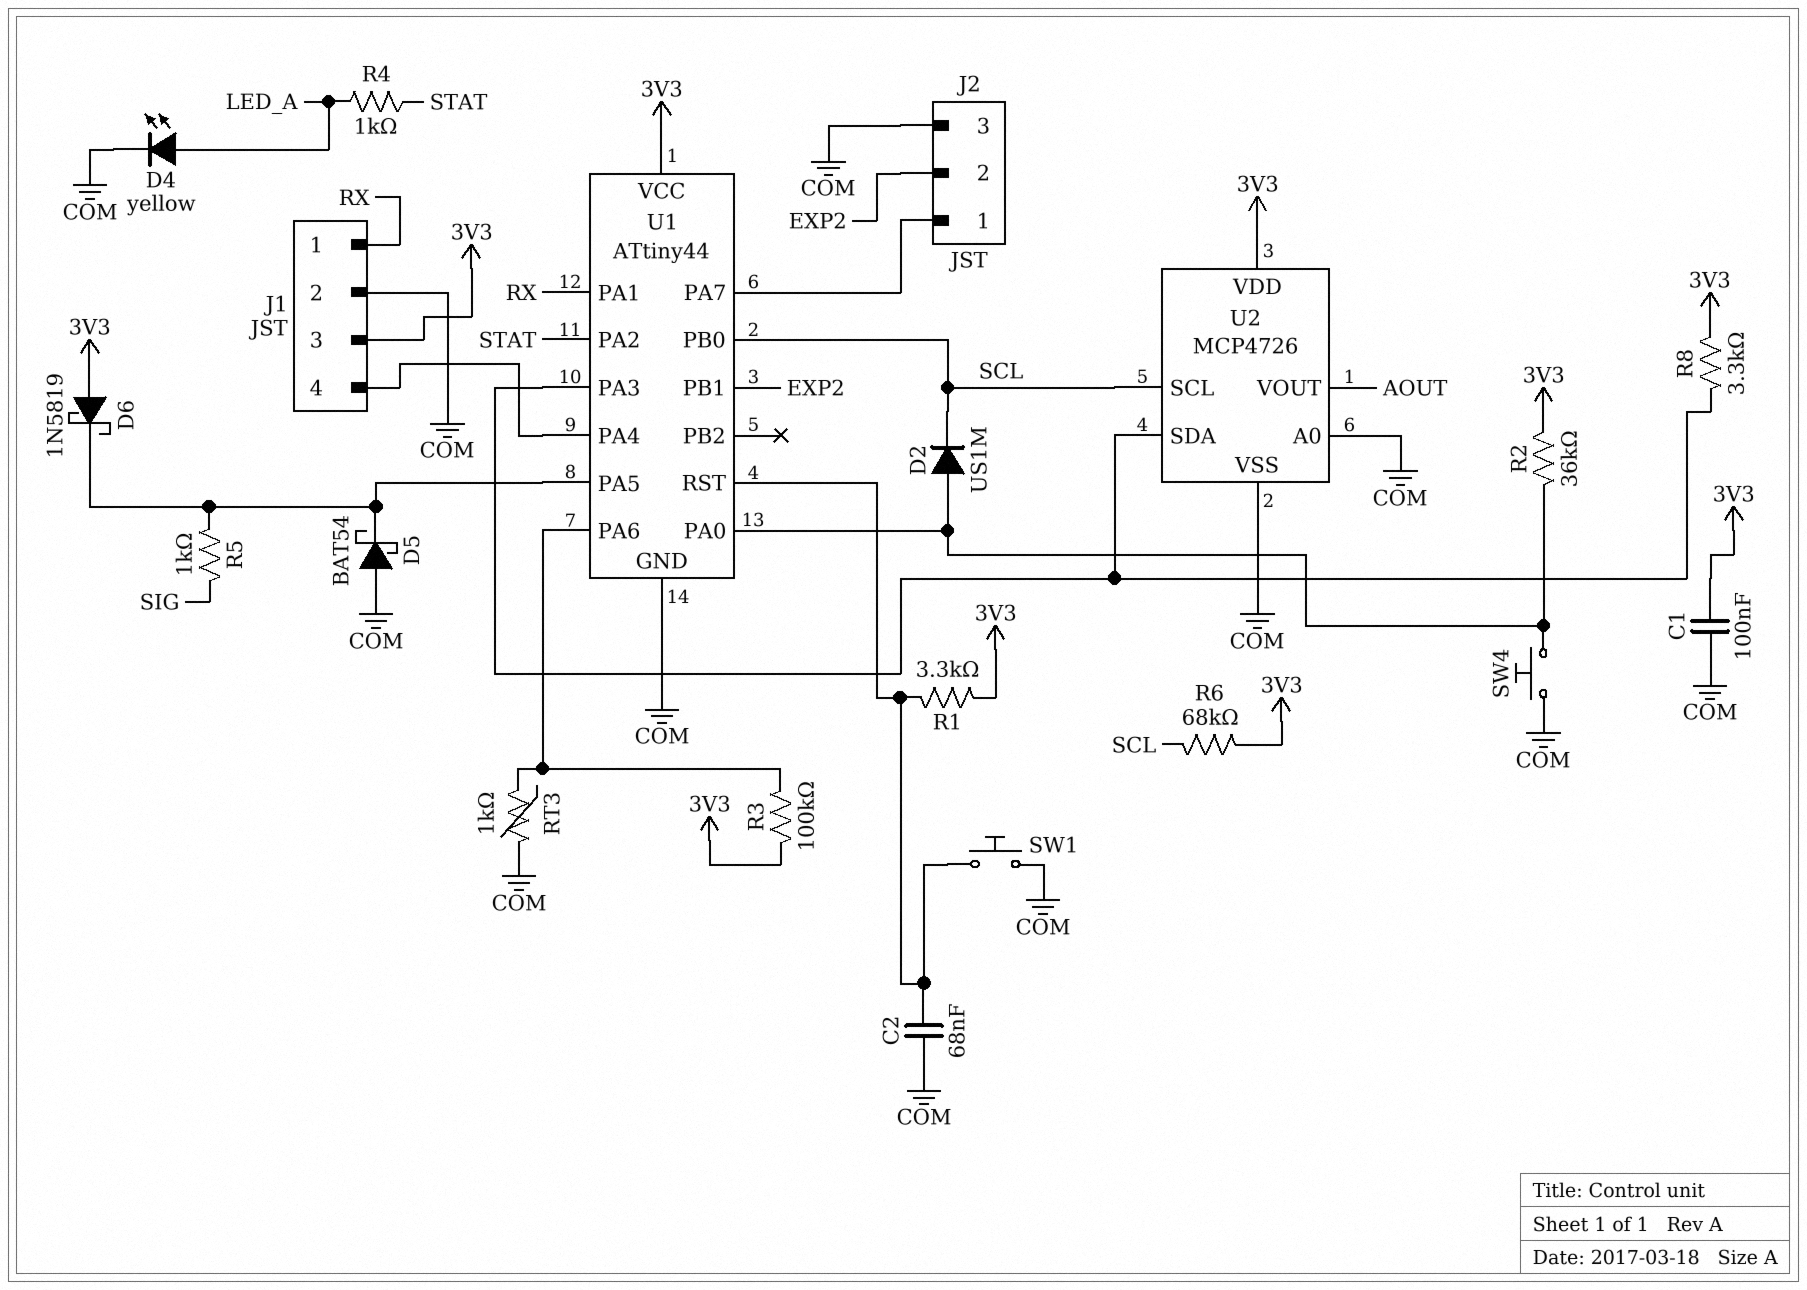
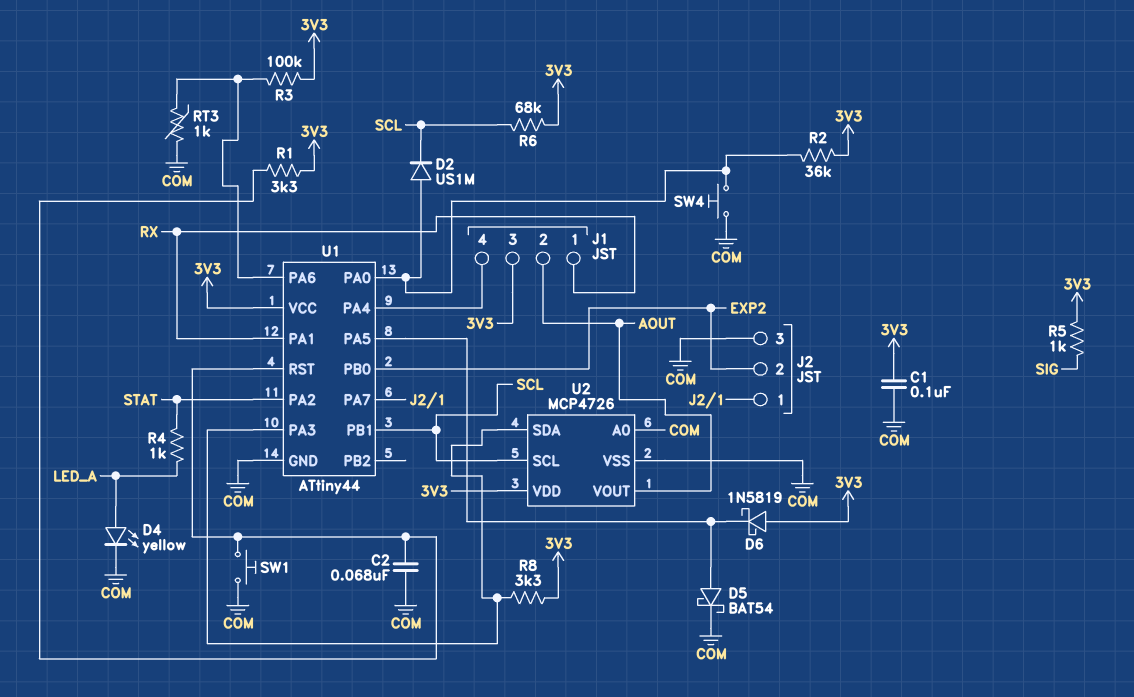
D5: schottky BAT54 (A COM, K U1/PA5) -> schottky BAT54 (A U1/PA5, K COM)
J1 pin 2: COM -> AOUT
R5: 1k (SIG, U1/PA5) -> 1k (3V3, SIG)
U1 pin PB0: SCL -> EXP2
U1 pin PB1: EXP2 -> SCL

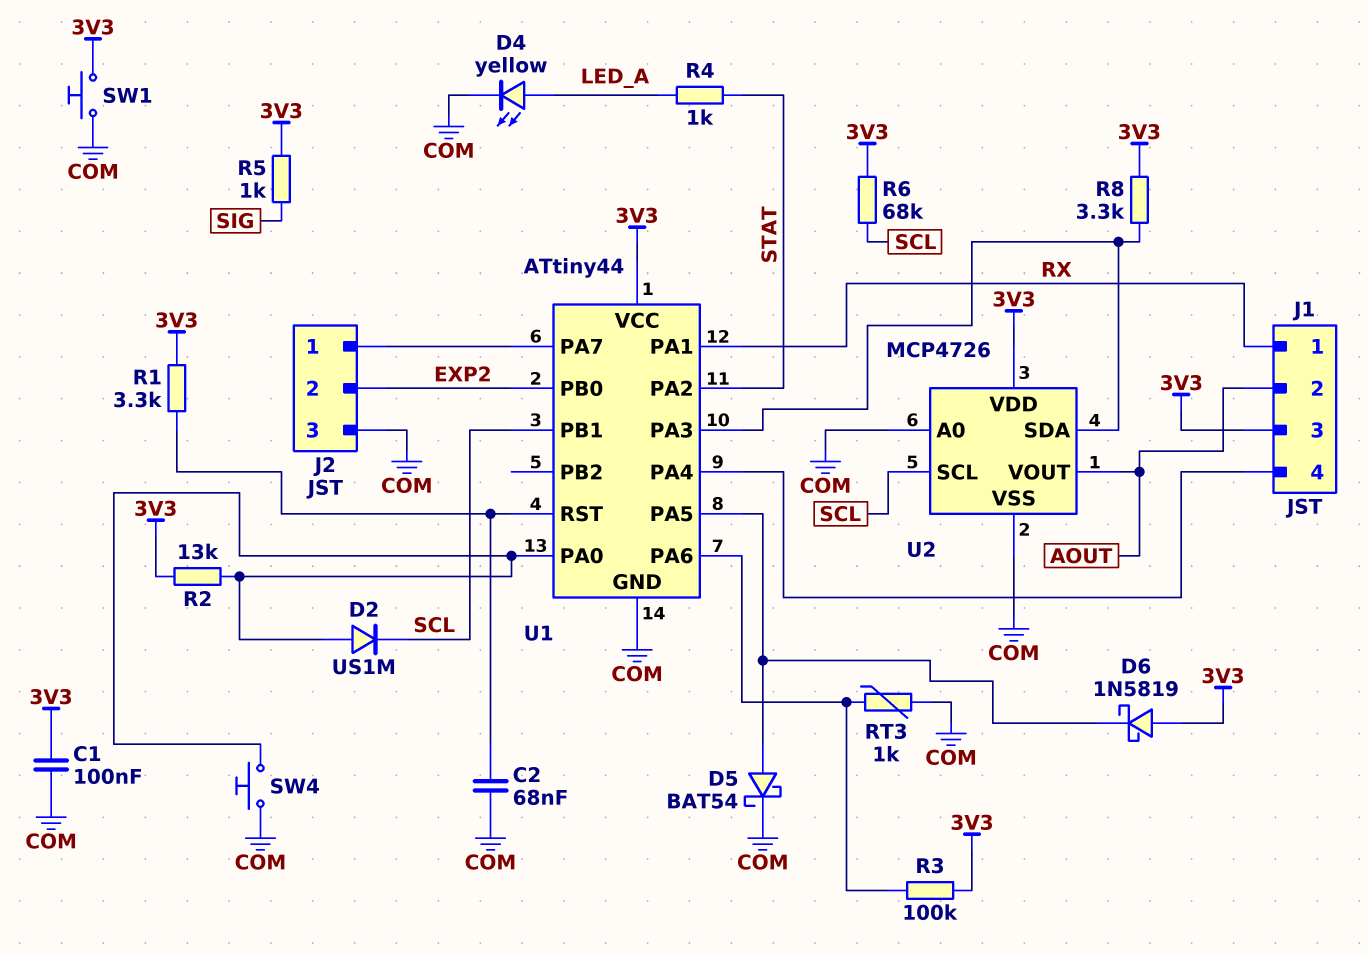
R2: 36k (3V3, U1/PA0) -> 13k (3V3, U1/PA0)
SW1: button (COM, U1/RST) -> button (3V3, COM)

